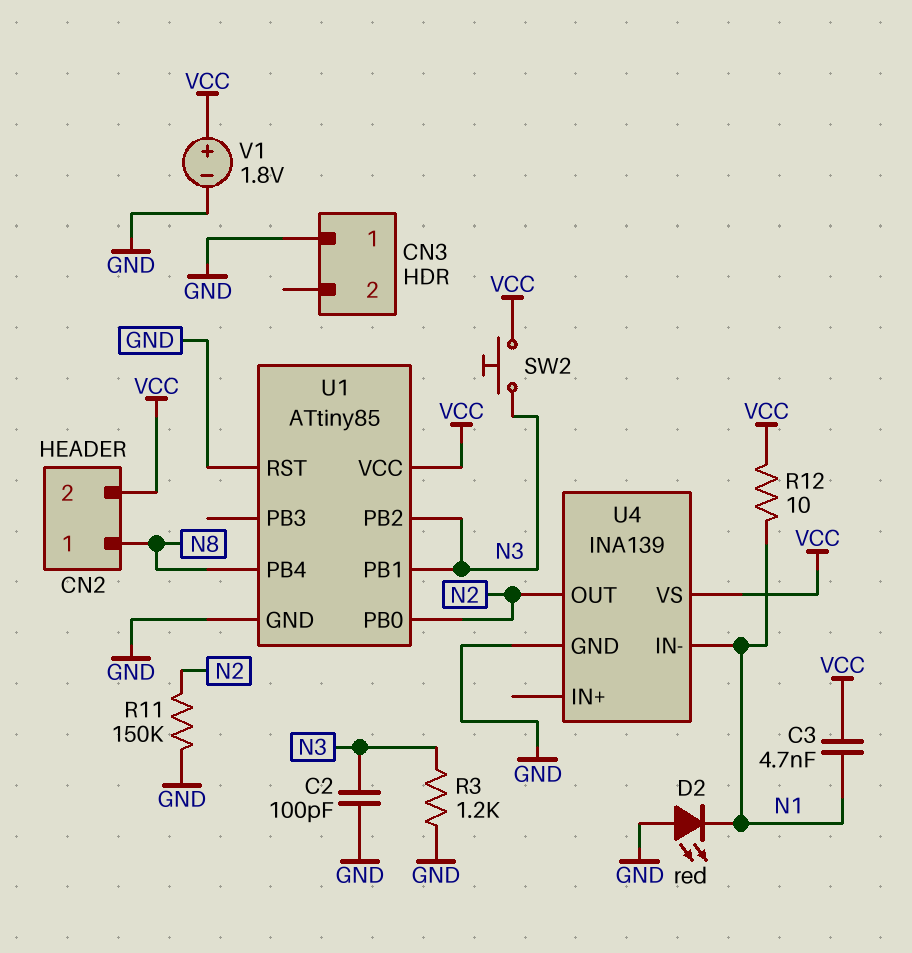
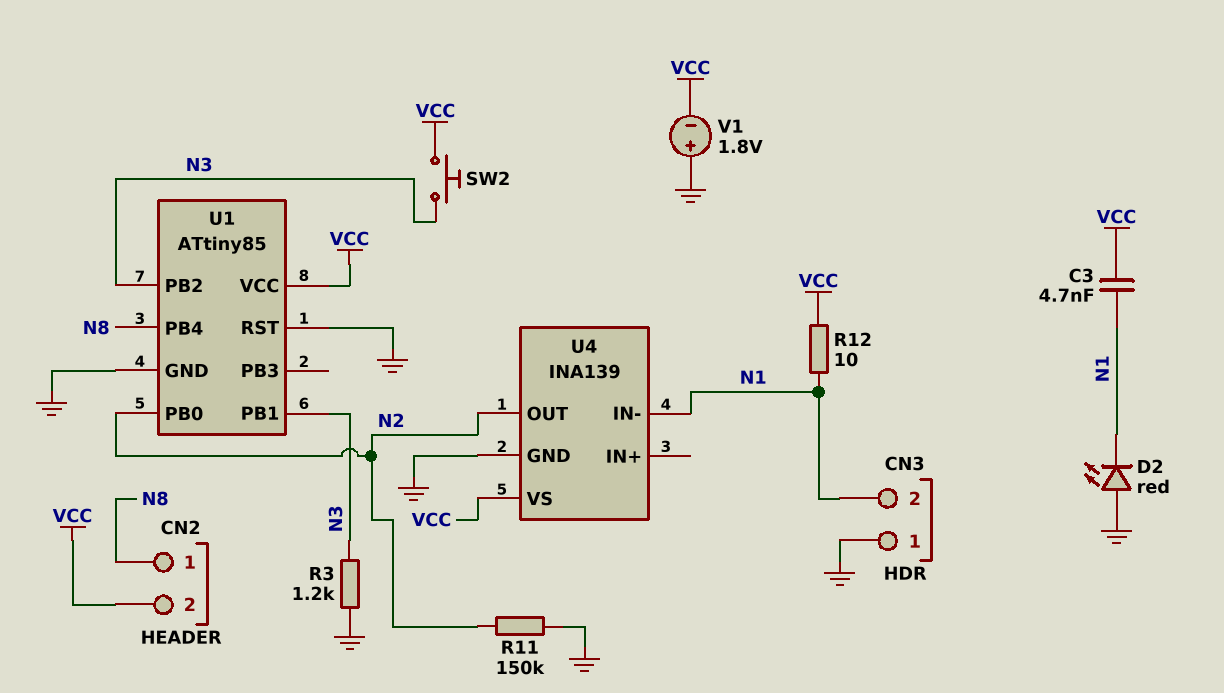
C2: 100pF (GND, N3) -> none
CN3 pin 2: none -> N1
V1: 1.8V (plus VCC, minus GND) -> 1.8V (plus GND, minus VCC)

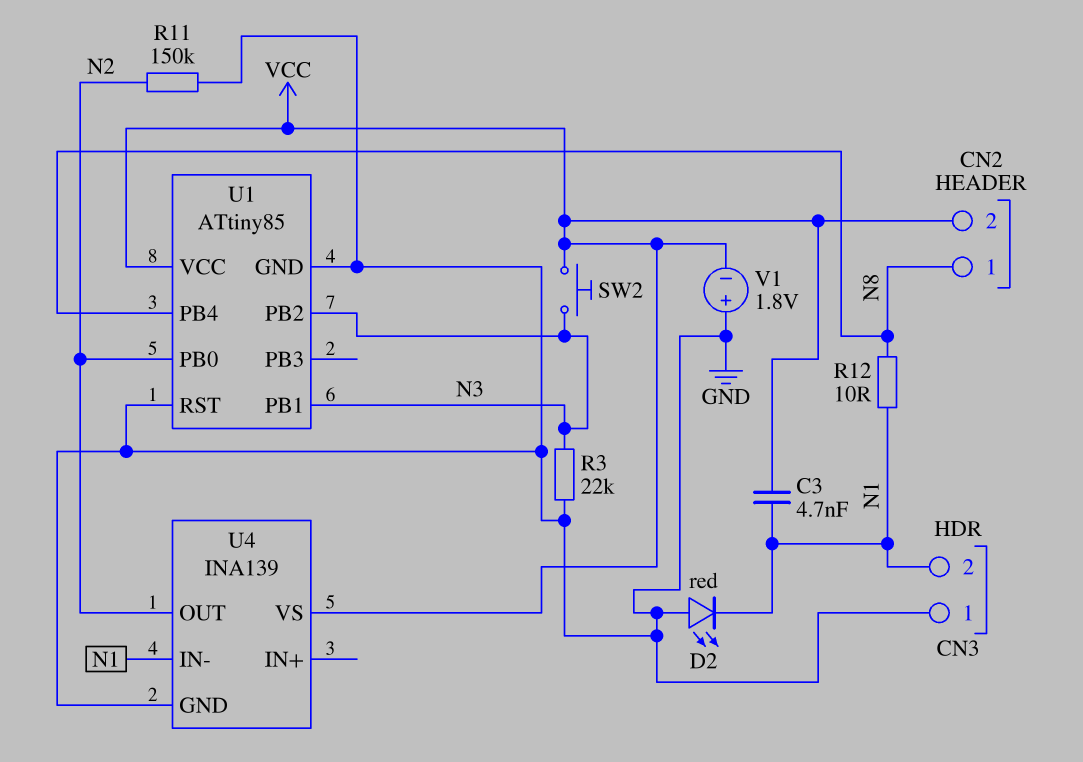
R3: 1.2k (GND, N3) -> 22k (GND, N3)
R12: 10 (N1, VCC) -> 10 (N1, N8)

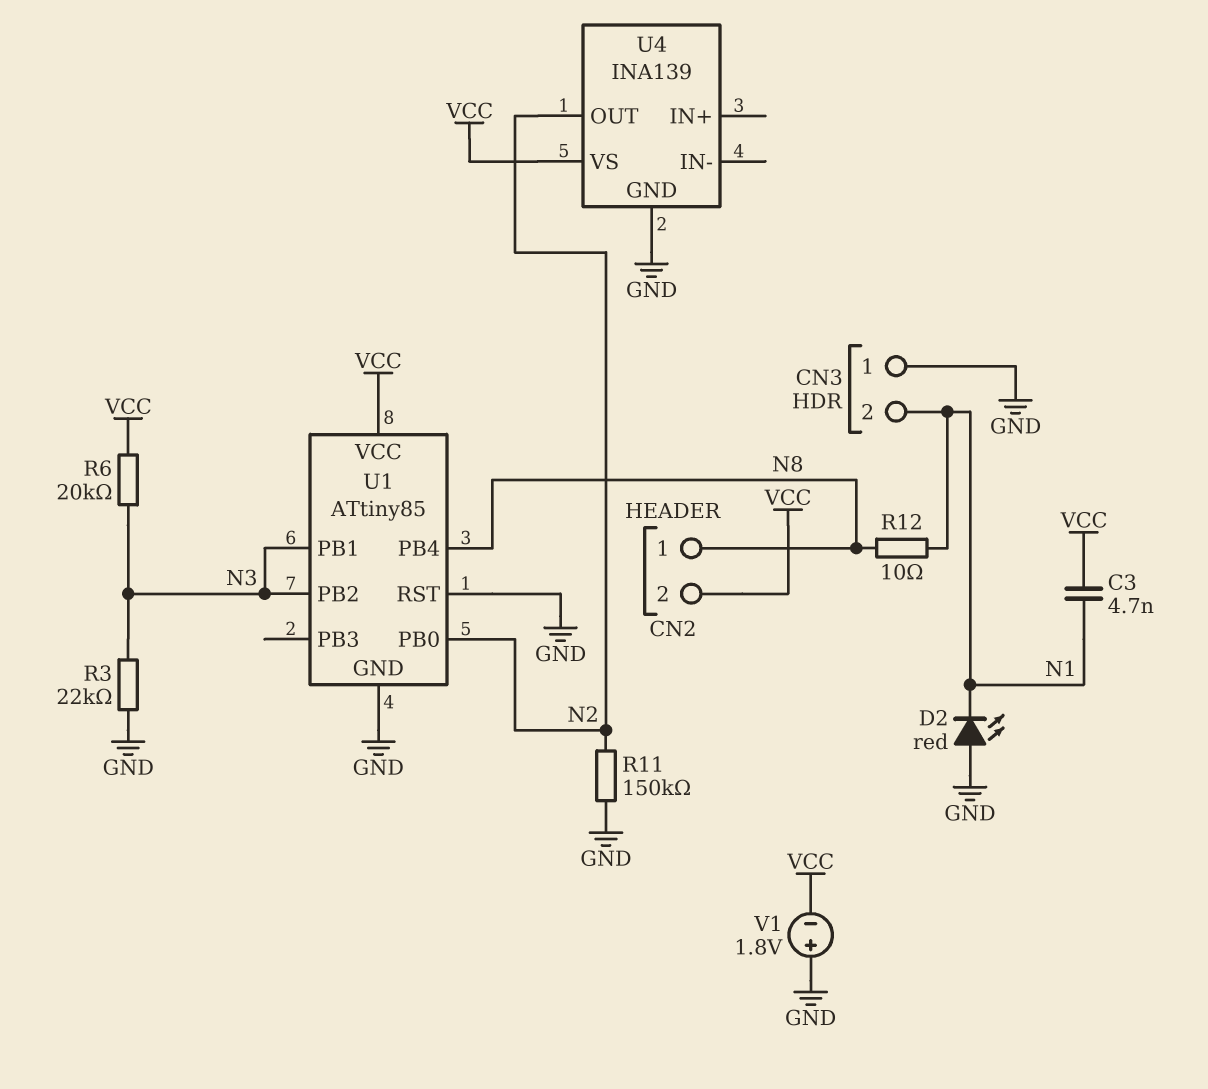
R6: none -> 20k (N3, VCC)
SW2: button (N3, VCC) -> none
U4 pin IN-: N1 -> none

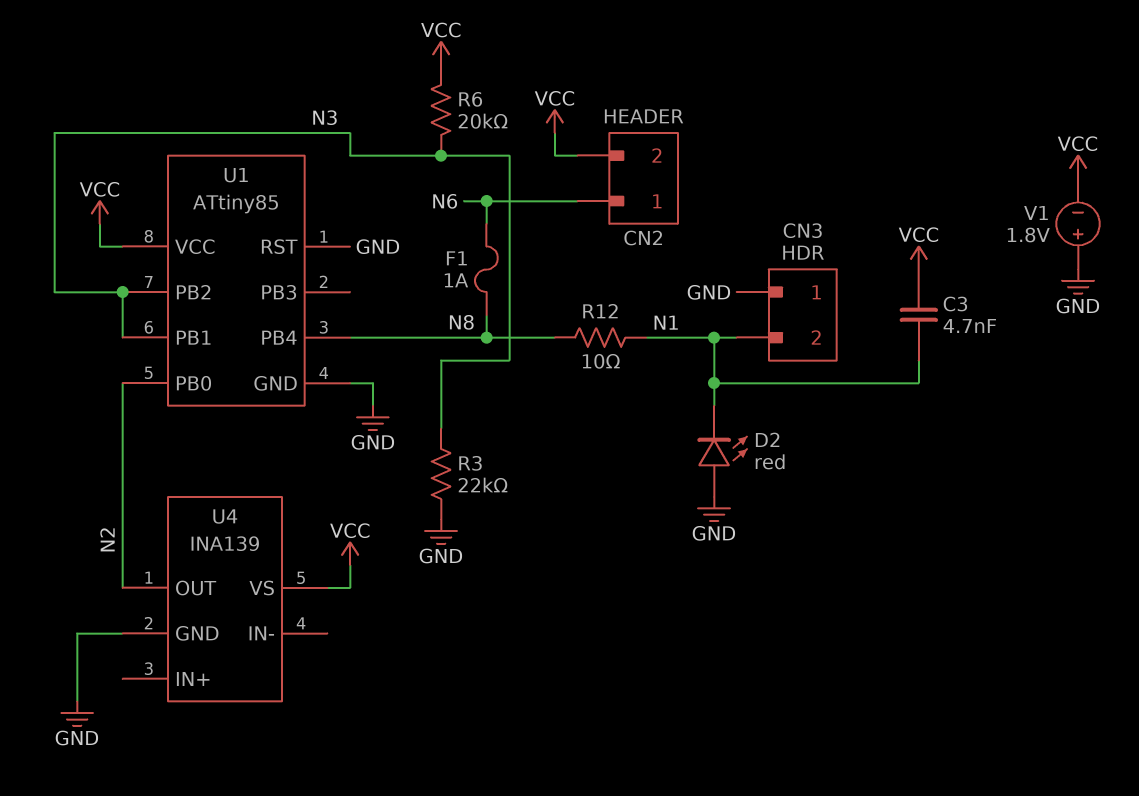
CN2 pin 1: N8 -> N6
F1: none -> 1A (N6, N8)
R11: 150k (GND, N2) -> none

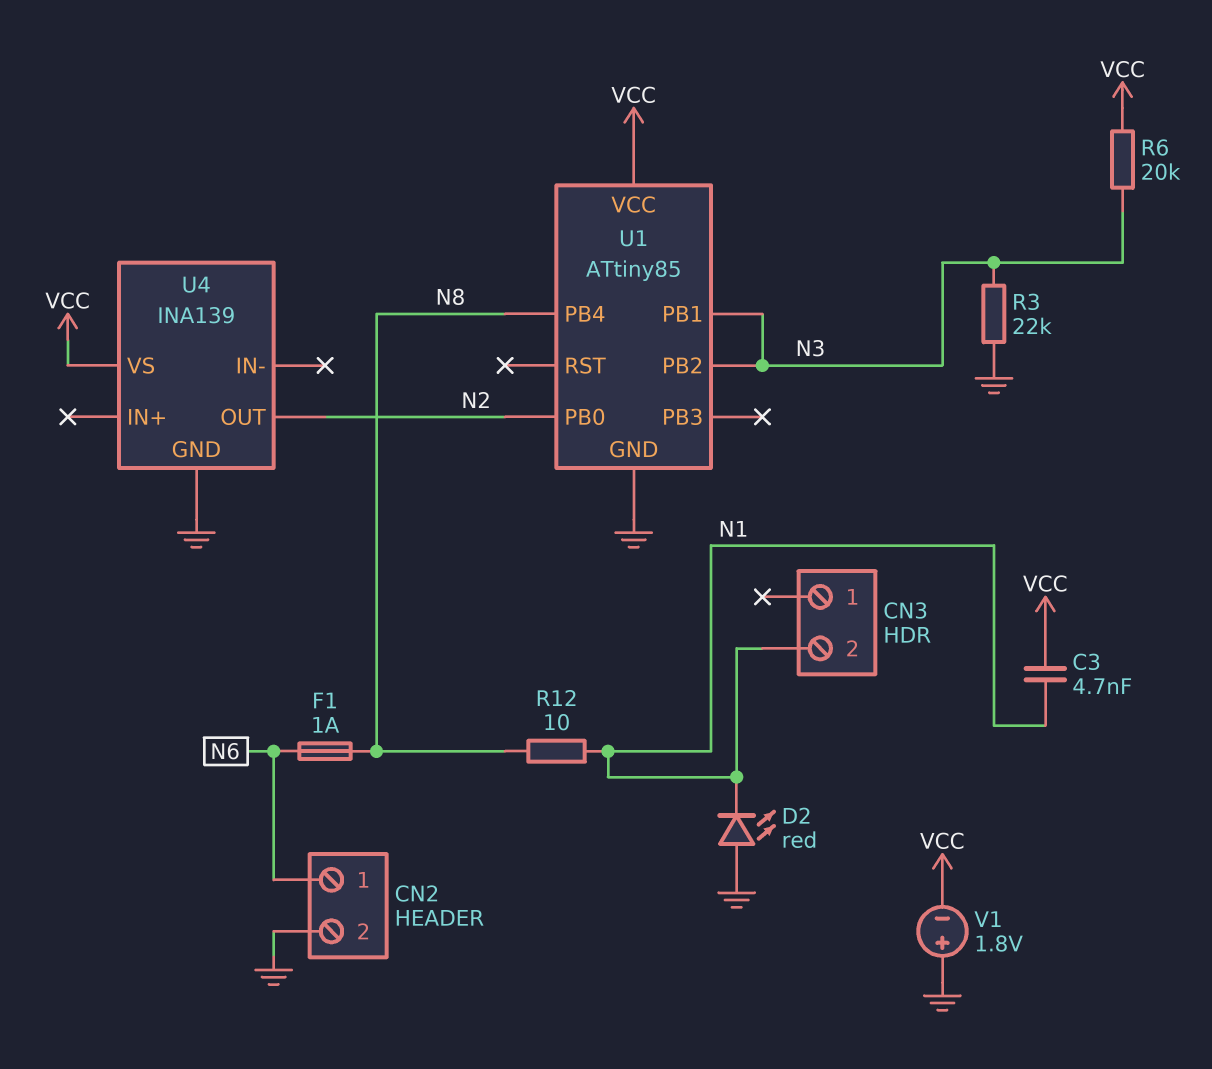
CN2 pin 2: VCC -> GND
CN3 pin 1: GND -> none
U1 pin RST: GND -> none

